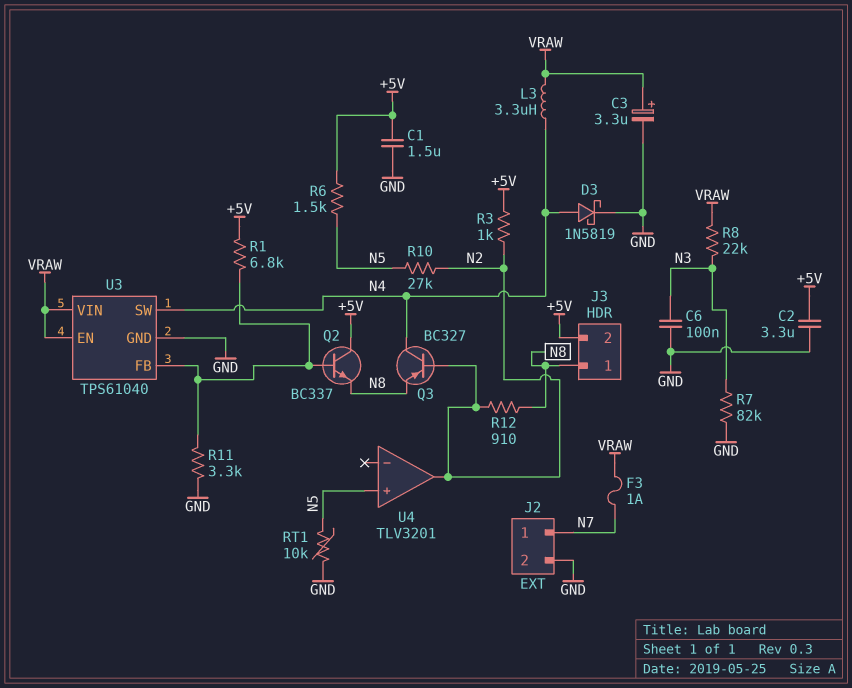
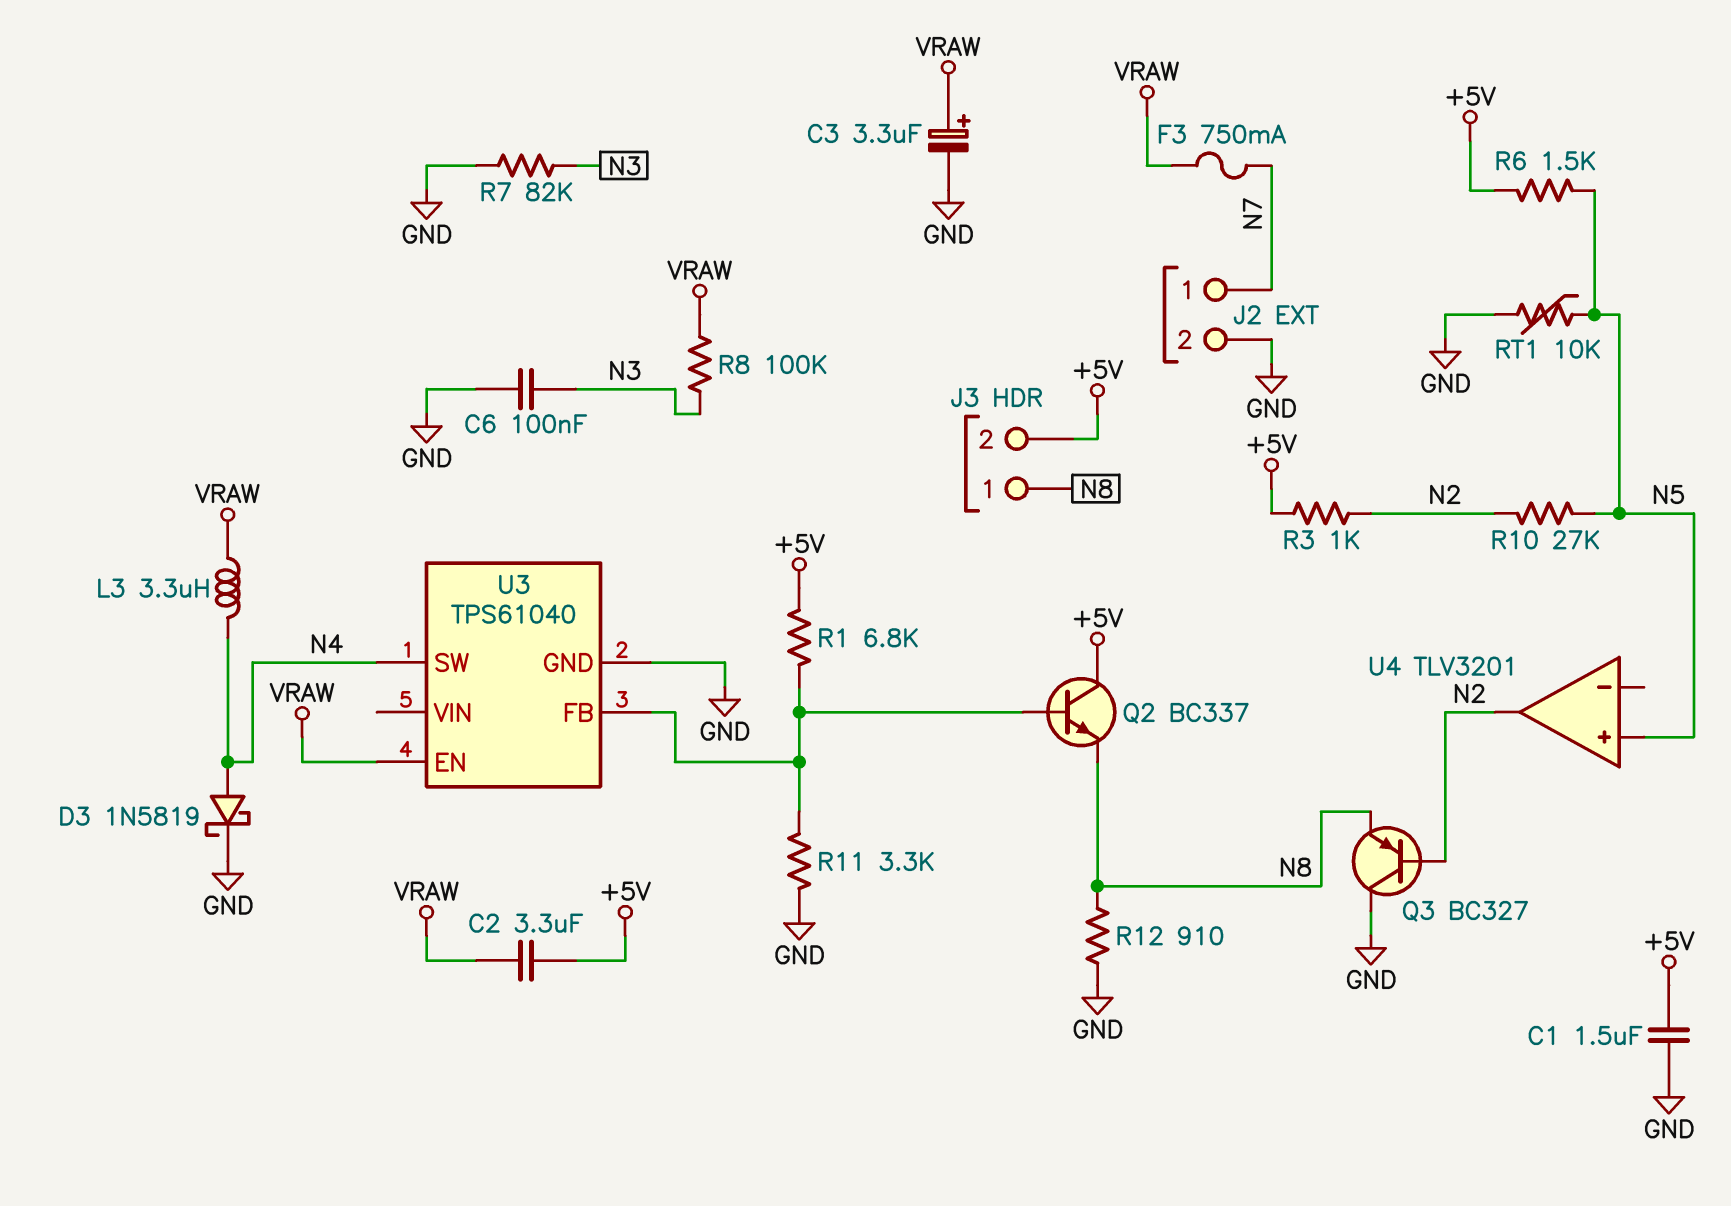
C2: 3.3uF (+5V, GND) -> 3.3uF (+5V, VRAW)
F3: 1A (N7, VRAW) -> 750mA (N7, VRAW)
Q3: PNP BC327 (B N2, C N4, E N8) -> PNP BC327 (B N2, C GND, E N8)
R8: 22k (N3, VRAW) -> 100k (N3, VRAW)
R12: 910 (N2, N8) -> 910 (GND, N8)
U3 pin VIN: VRAW -> none

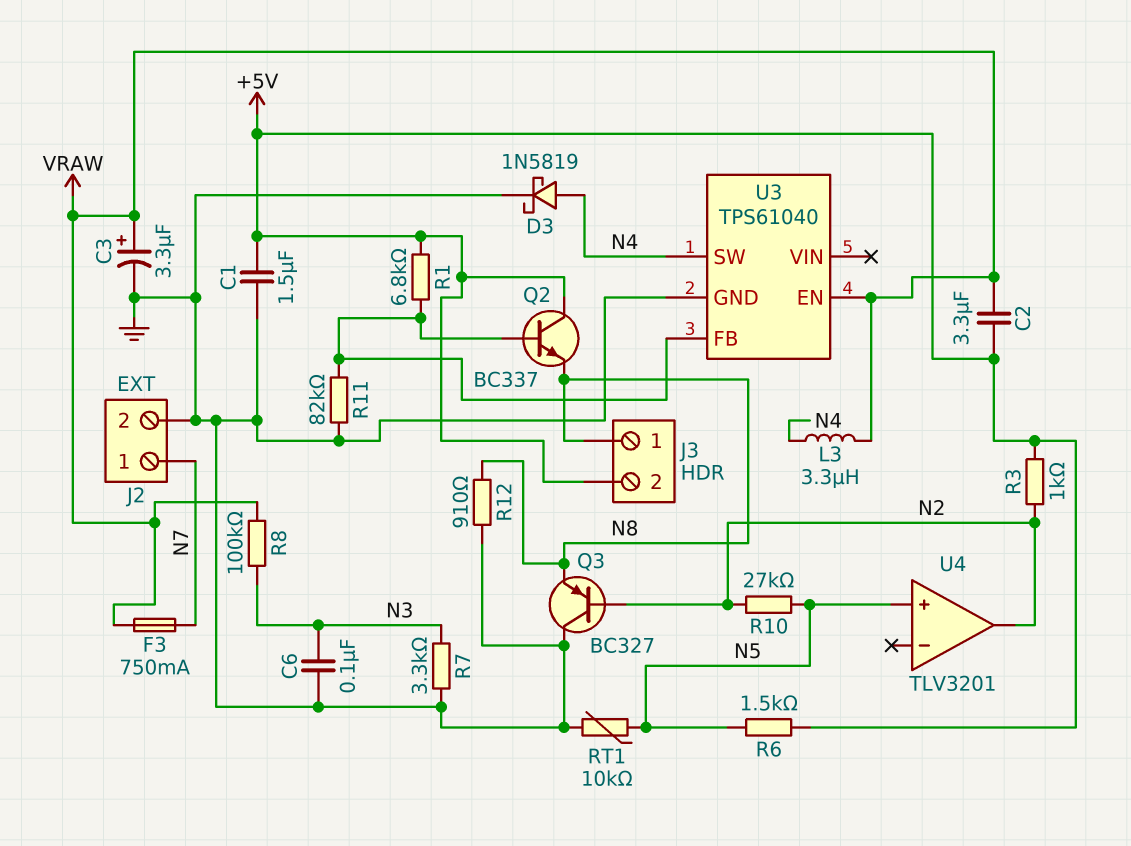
R7: 82k (GND, N3) -> 3.3k (GND, N3)
R11: 3.3k (GND, U3/FB) -> 82k (GND, U3/FB)

